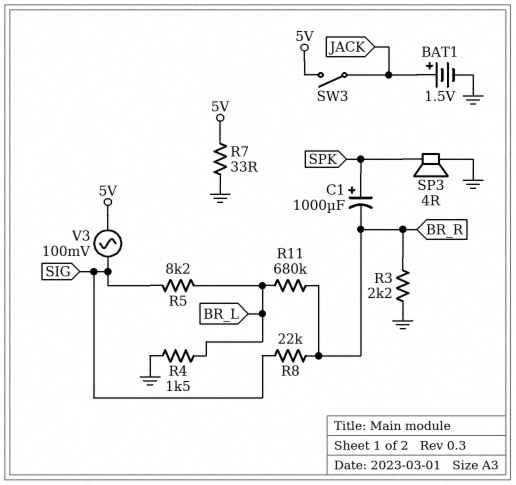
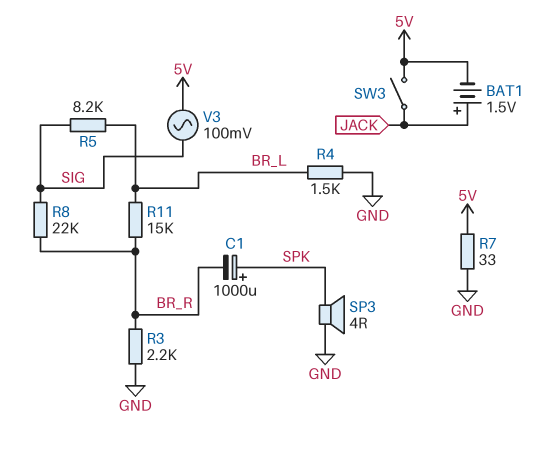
BAT1: 1.5V (plus JACK, minus GND) -> 1.5V (plus JACK, minus 5V)
R11: 680k (BR_L, BR_R) -> 15k (BR_L, BR_R)

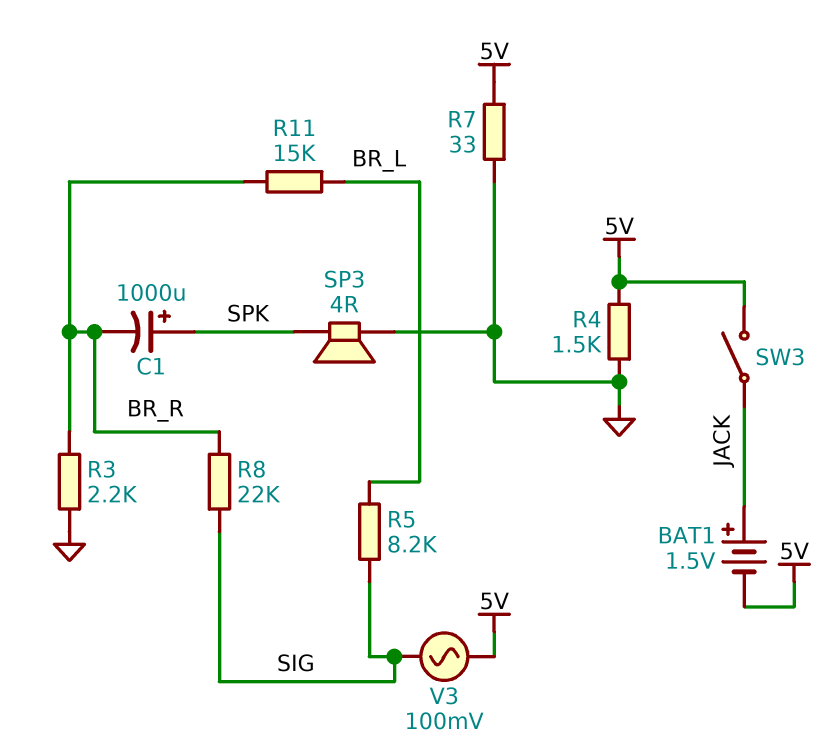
R4: 1.5k (BR_L, GND) -> 1.5k (5V, GND)

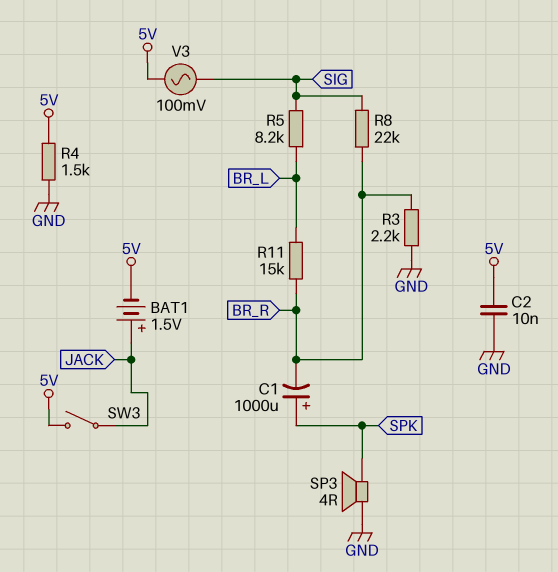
C2: none -> 10nF (5V, GND)
R7: 33 (5V, GND) -> none

